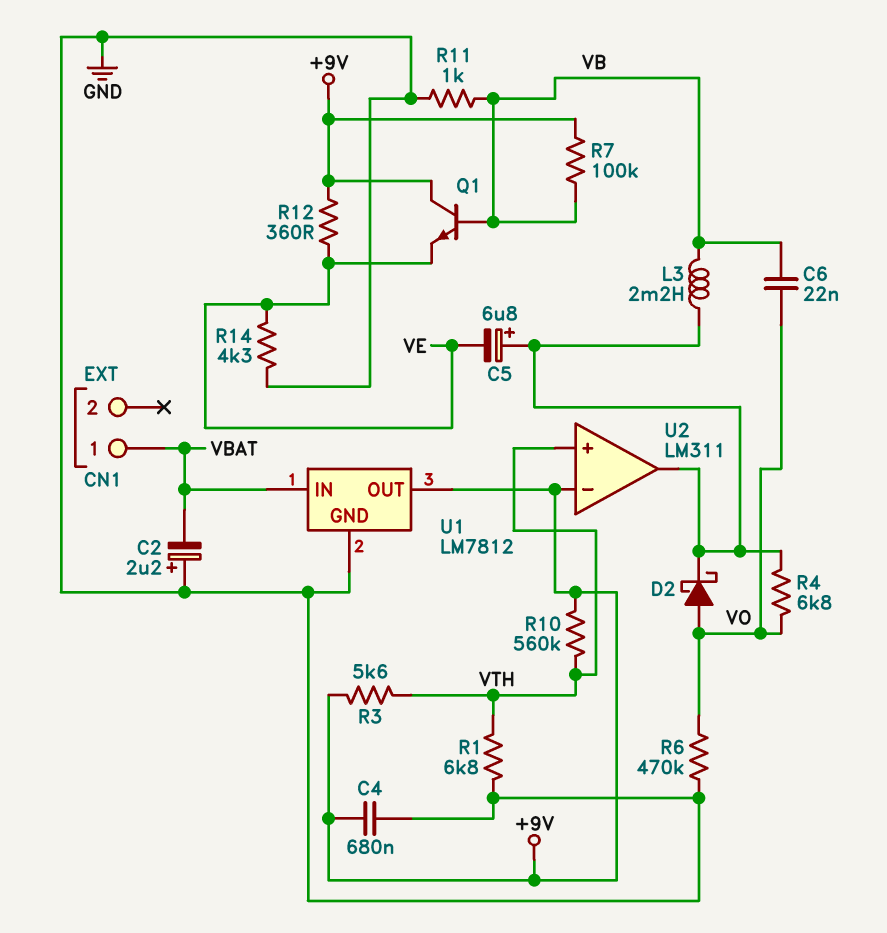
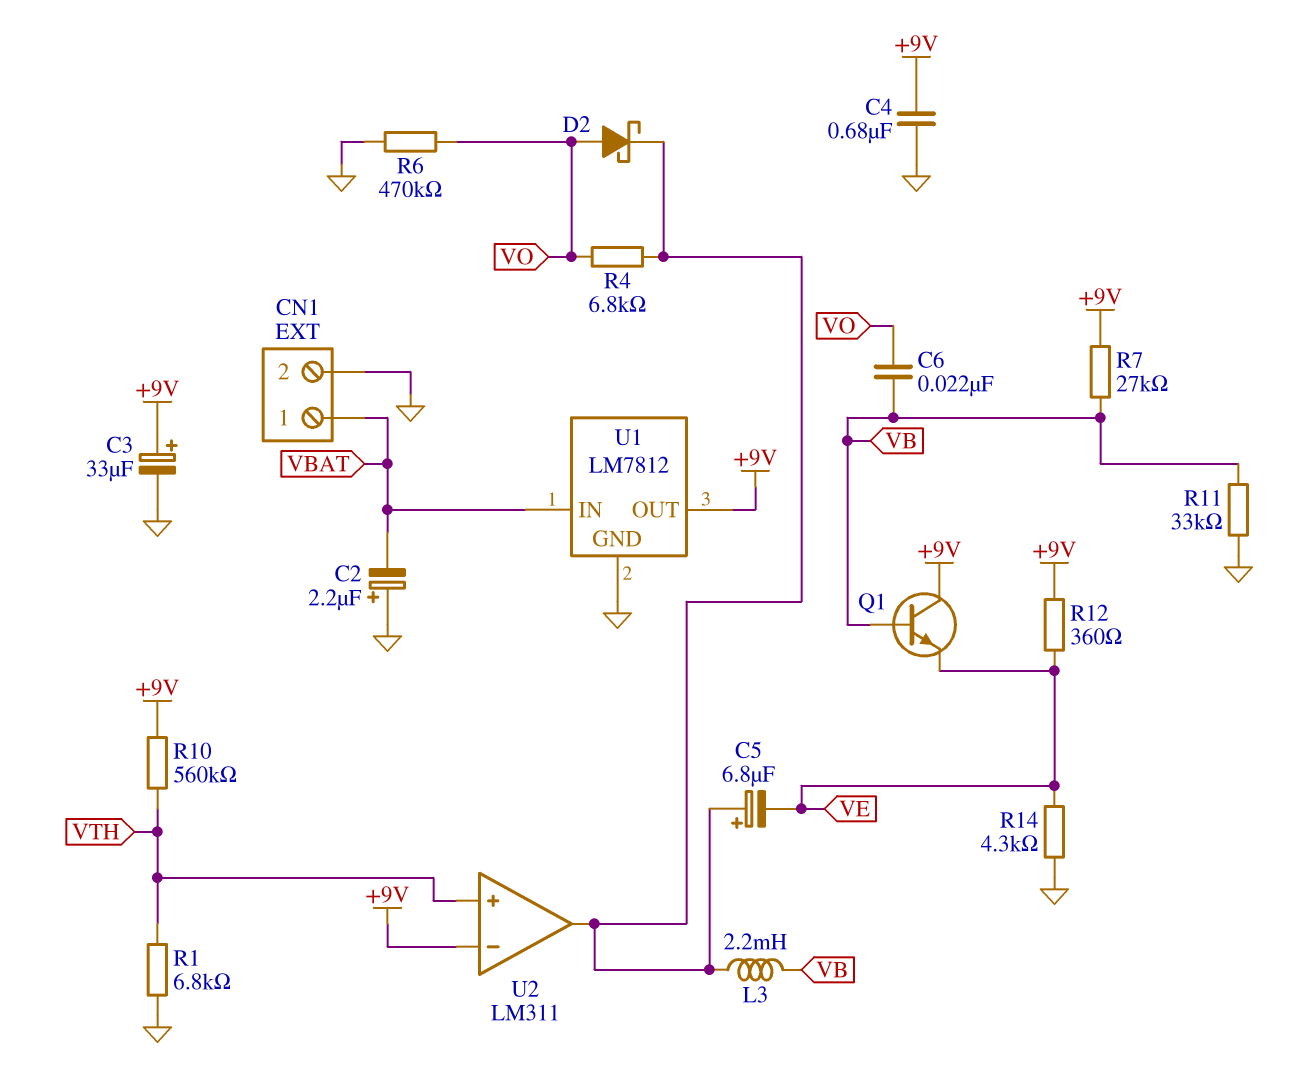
C3: none -> 33uF (plus +9V, minus GND)
CN1 pin 2: none -> GND
R3: 5.6k (+9V, VTH) -> none
R7: 100k (+9V, VB) -> 27k (+9V, VB)
R11: 1k (GND, VB) -> 33k (GND, VB)

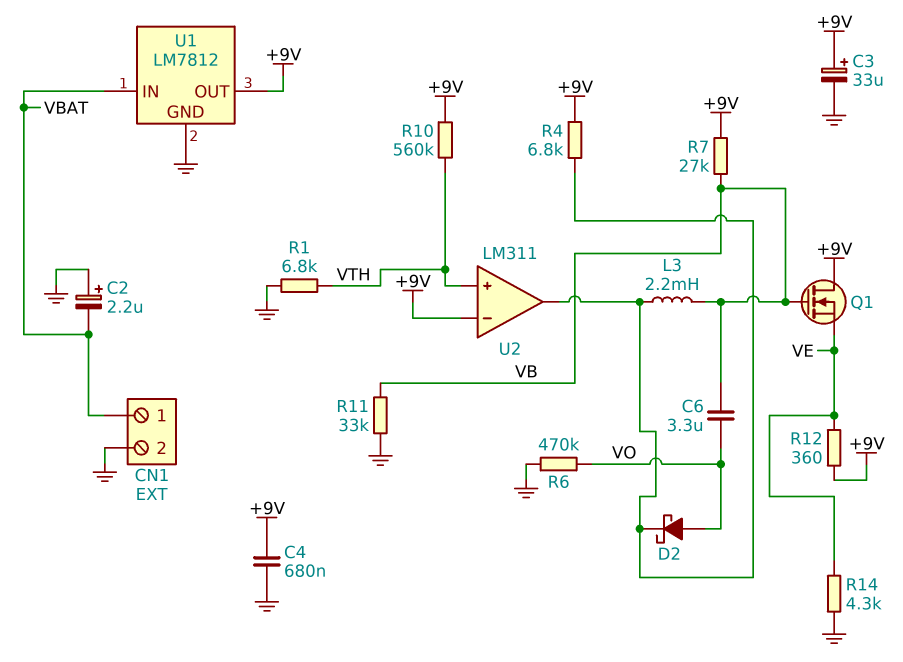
C5: 6.8uF (plus U2/out, minus VE) -> none
C6: 22nF (VB, VO) -> 3.3uF (VB, VO)
Q1: NPN (B VB, C +9V, E VE) -> NMOS (G VB, D +9V, S VE)
R4: 6.8k (U2/out, VO) -> 6.8k (+9V, U2/out)

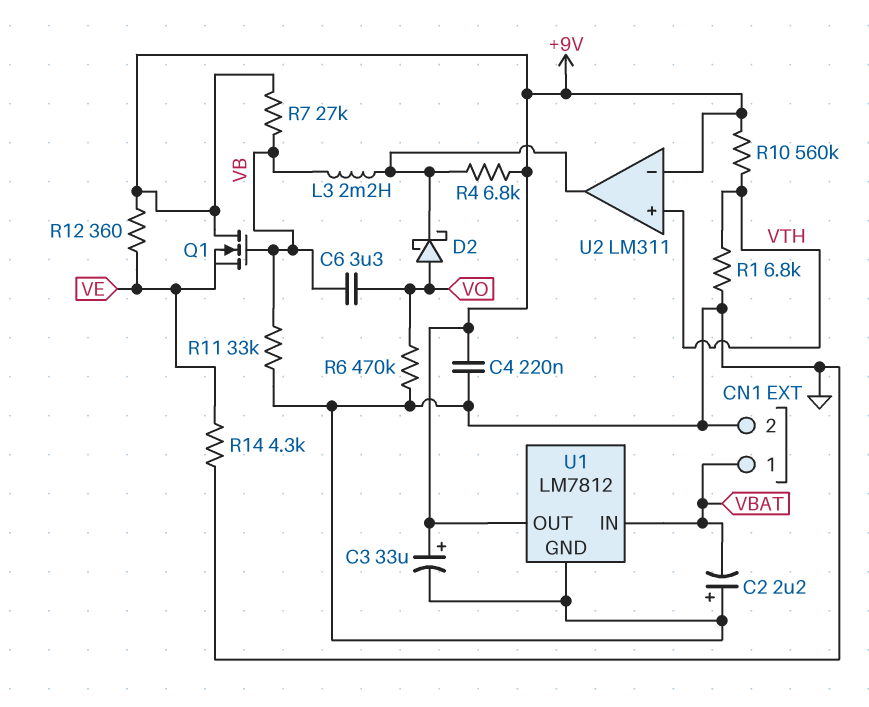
C4: 680nF (+9V, GND) -> 220nF (+9V, GND)

